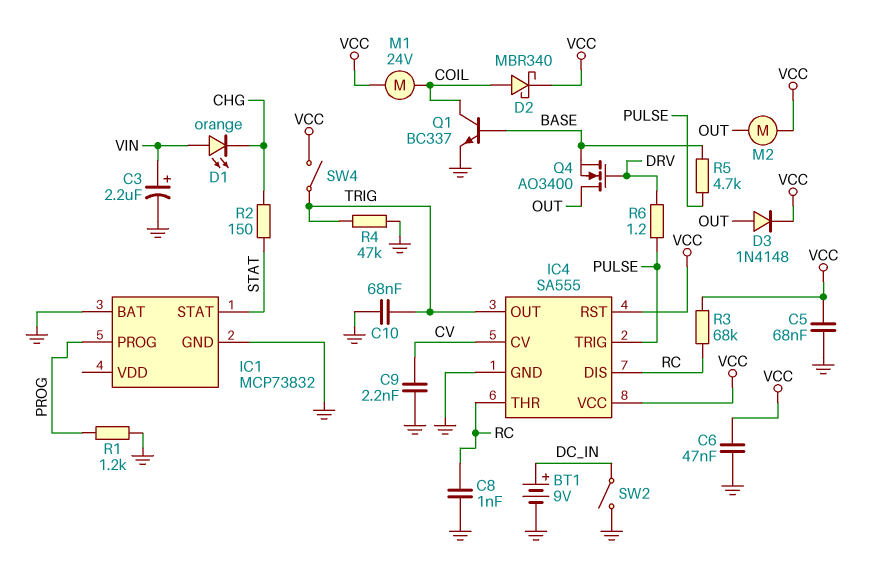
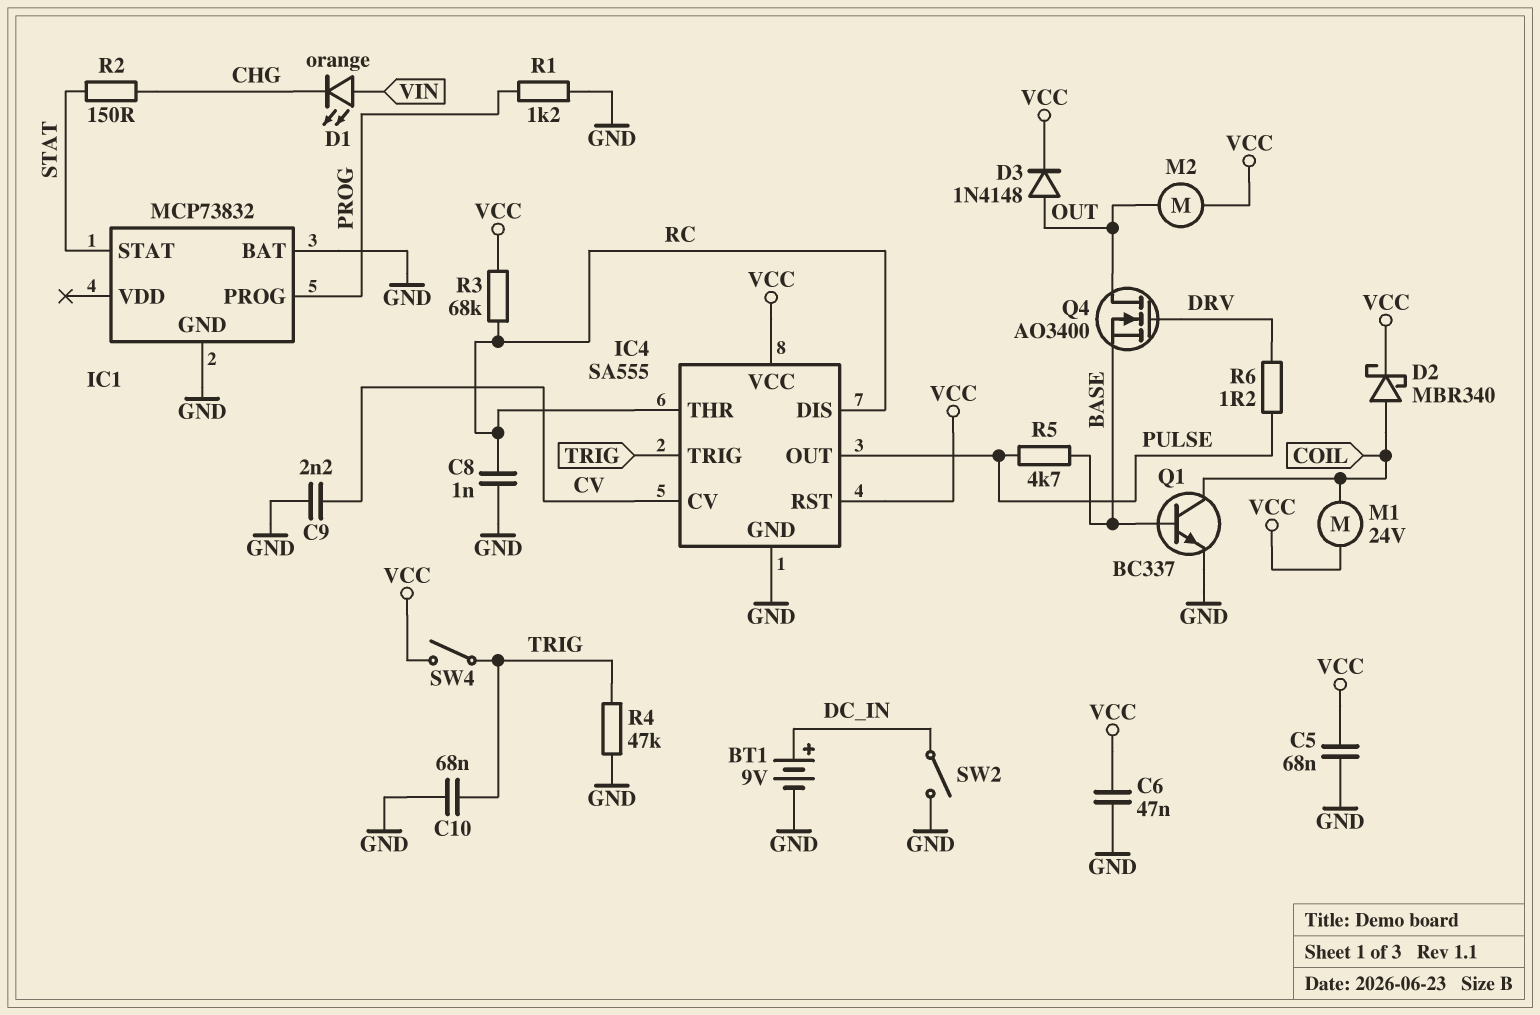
C3: 2.2uF (plus VIN, minus GND) -> none
IC4 pin OUT: TRIG -> PULSE
IC4 pin TRIG: PULSE -> TRIG

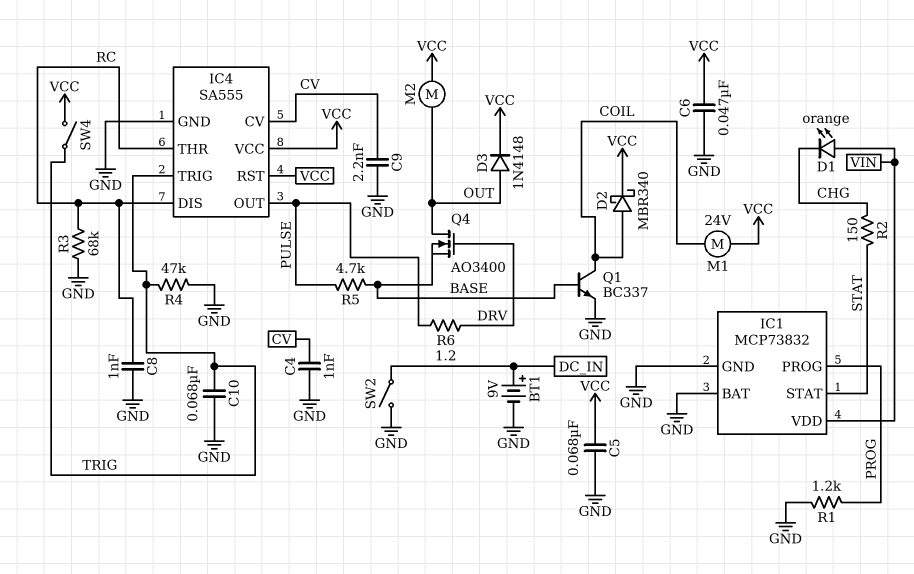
C4: none -> 1nF (CV, GND)
IC1 pin VDD: none -> VIN
R3: 68k (RC, VCC) -> 68k (GND, RC)

